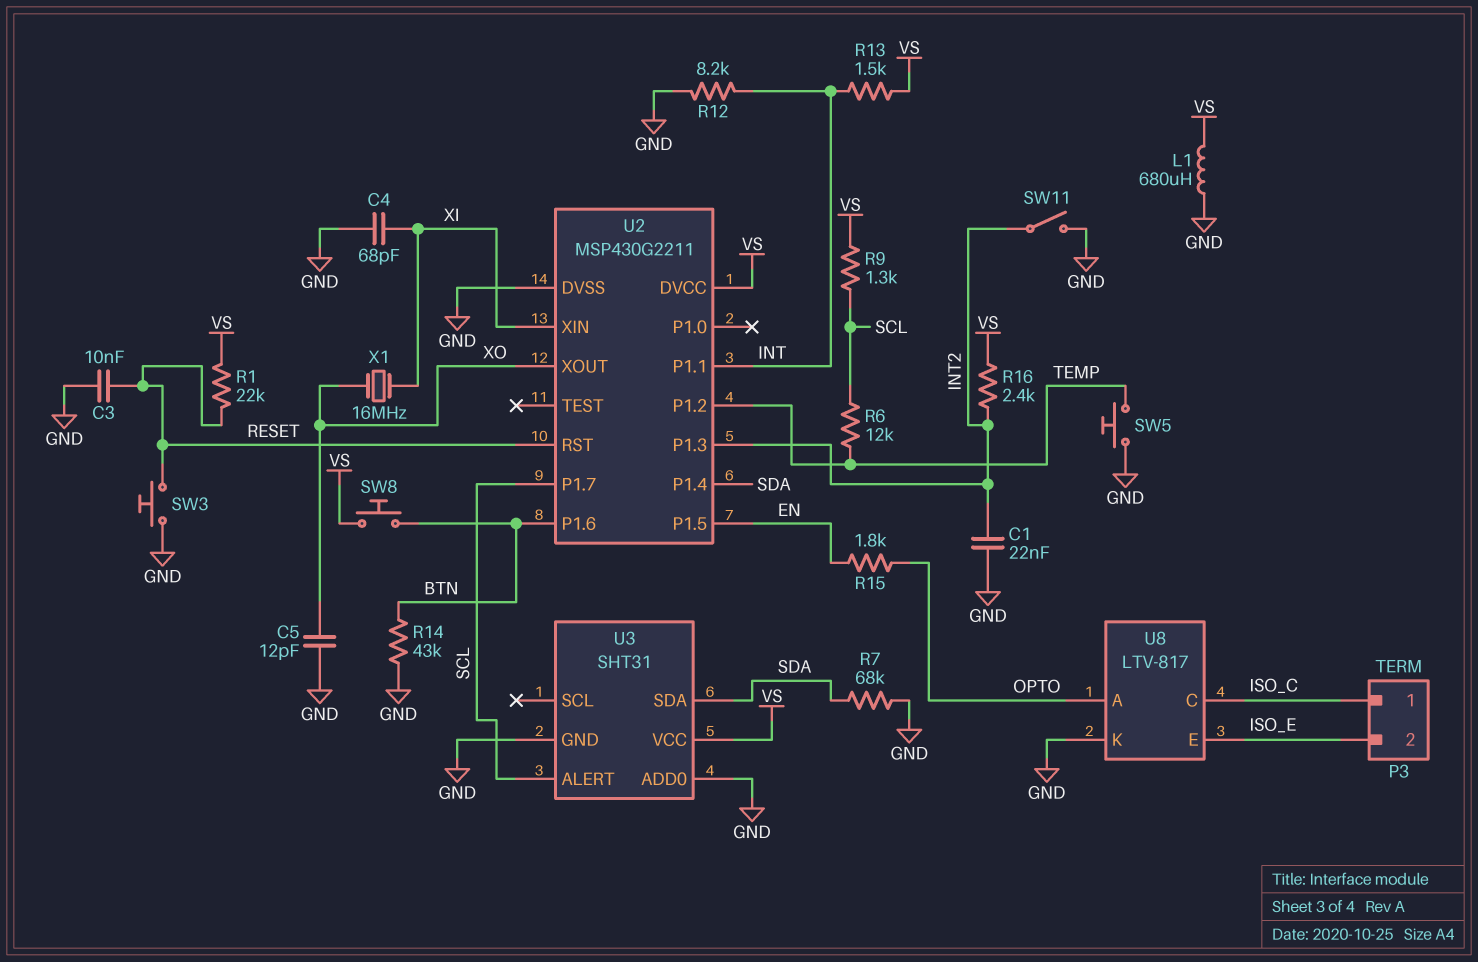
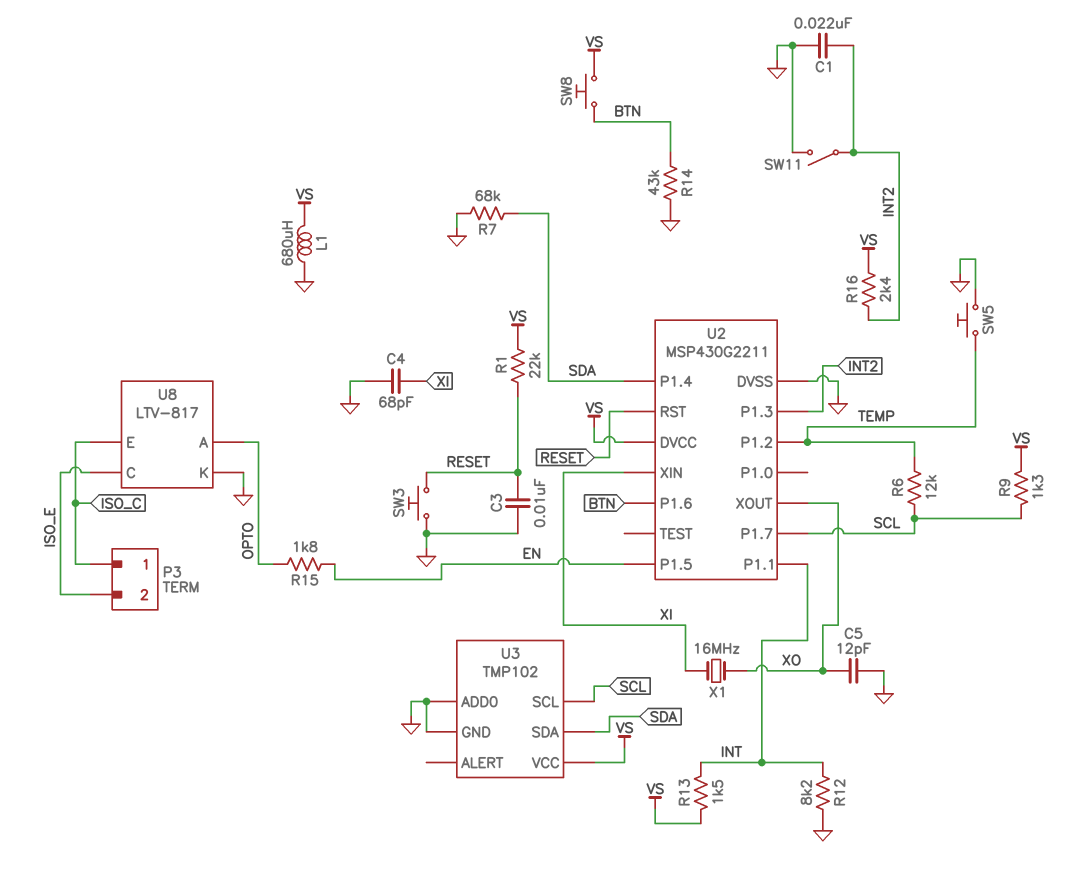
U3: SHT31 -> TMP102
U3 pin ALERT: SCL -> none
U3 pin SCL: none -> SCL
U8 pin C: ISO_C -> ISO_E
U8 pin E: ISO_E -> ISO_C

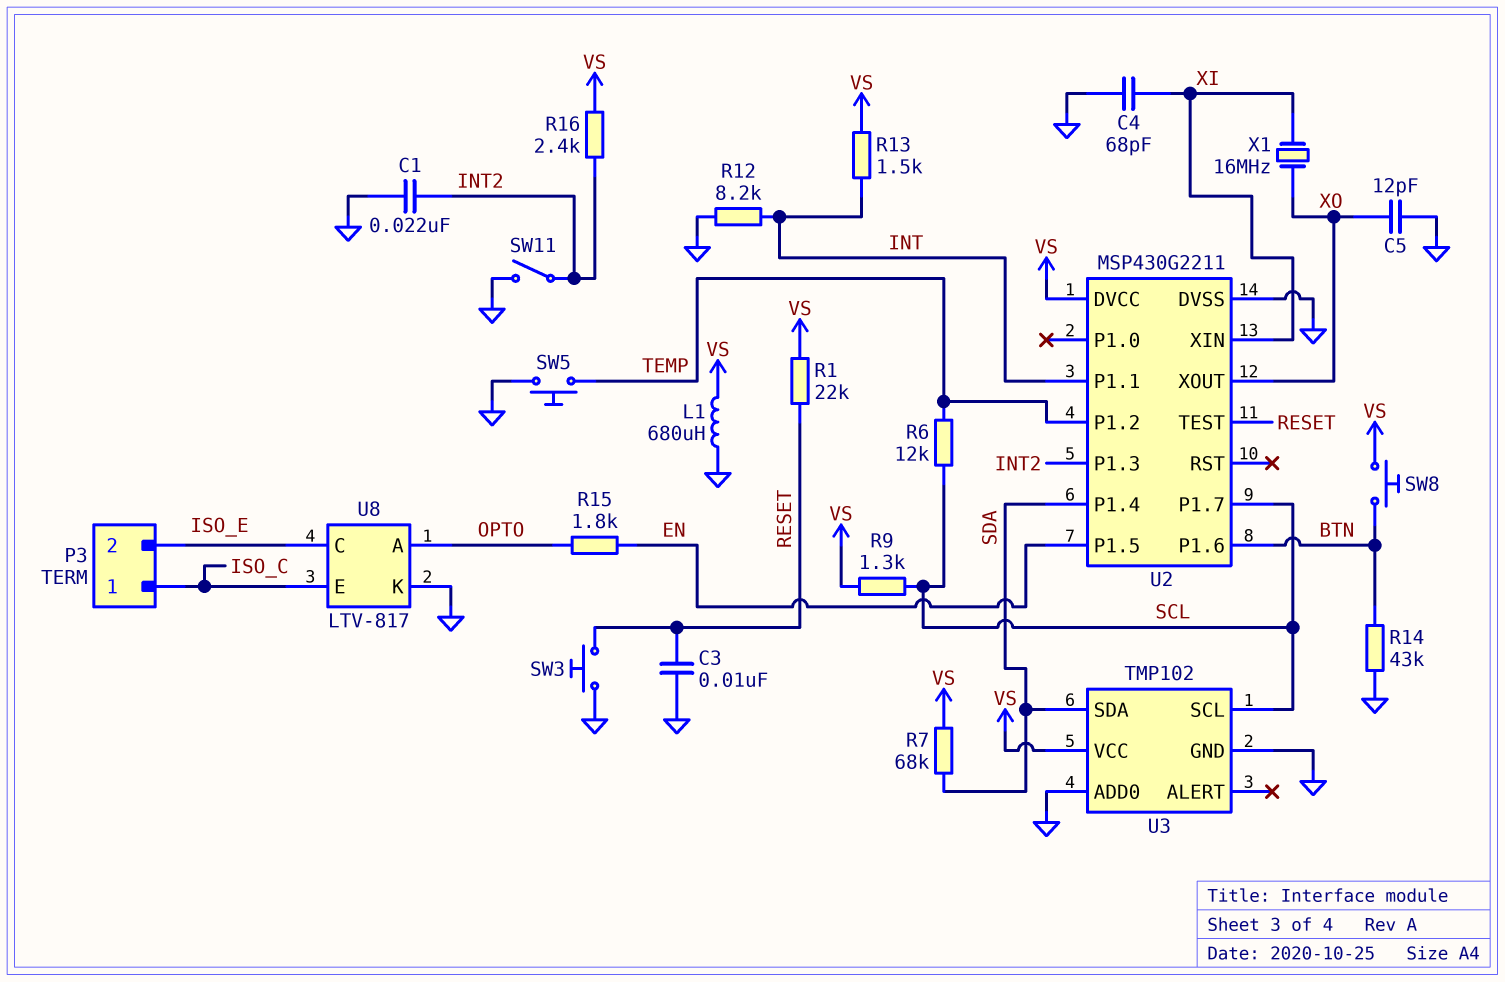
R7: 68k (GND, SDA) -> 68k (SDA, VS)
U2 pin RST: RESET -> none
U2 pin TEST: none -> RESET

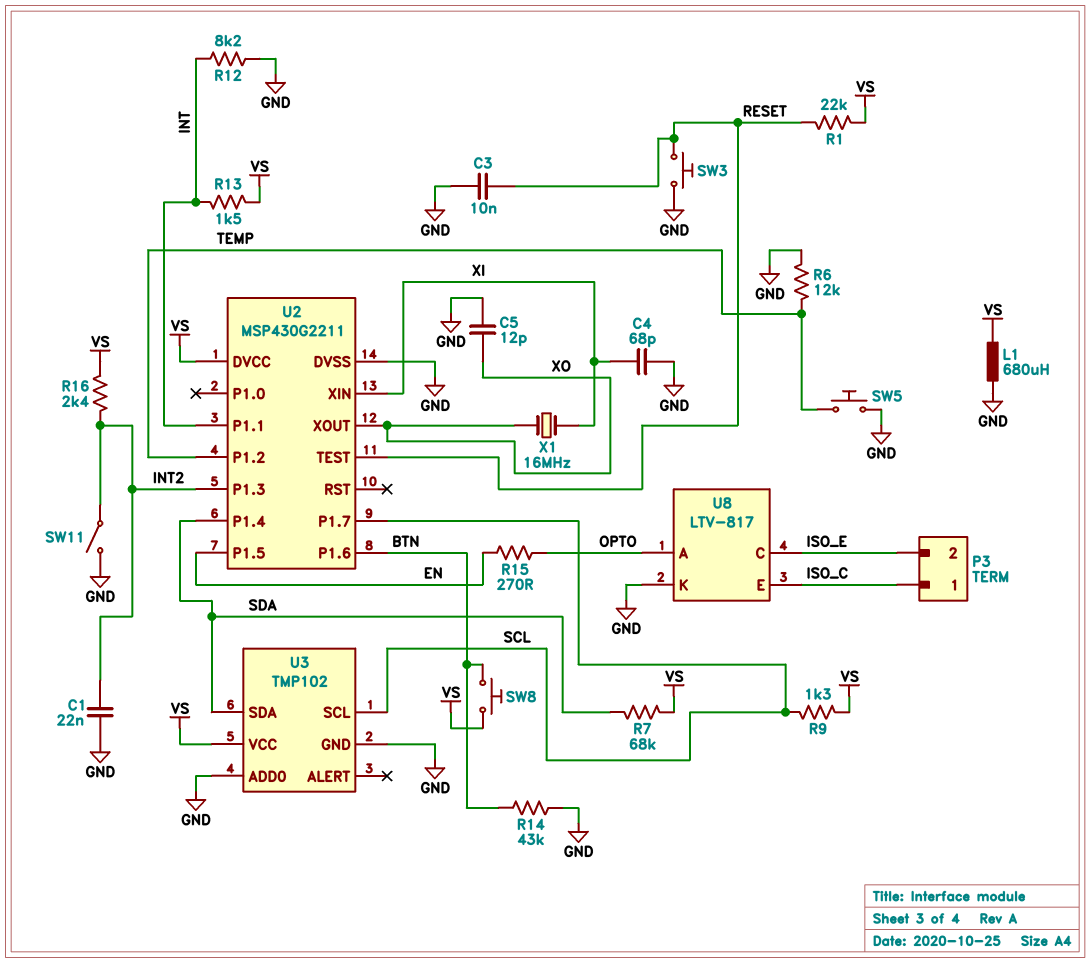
R6: 12k (SCL, TEMP) -> 12k (GND, TEMP)
R15: 1.8k (EN, OPTO) -> 270 (EN, OPTO)

